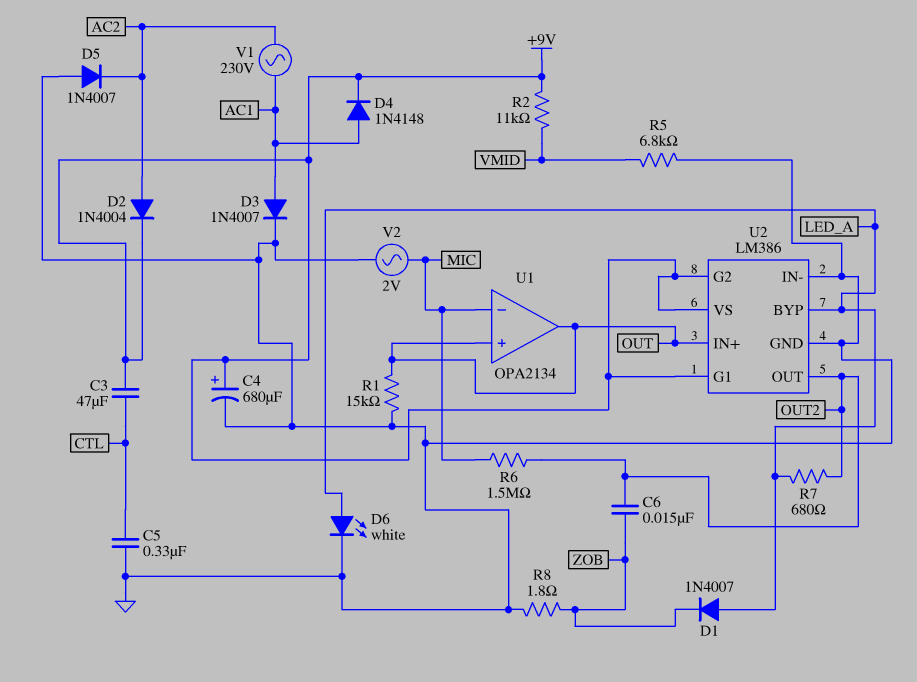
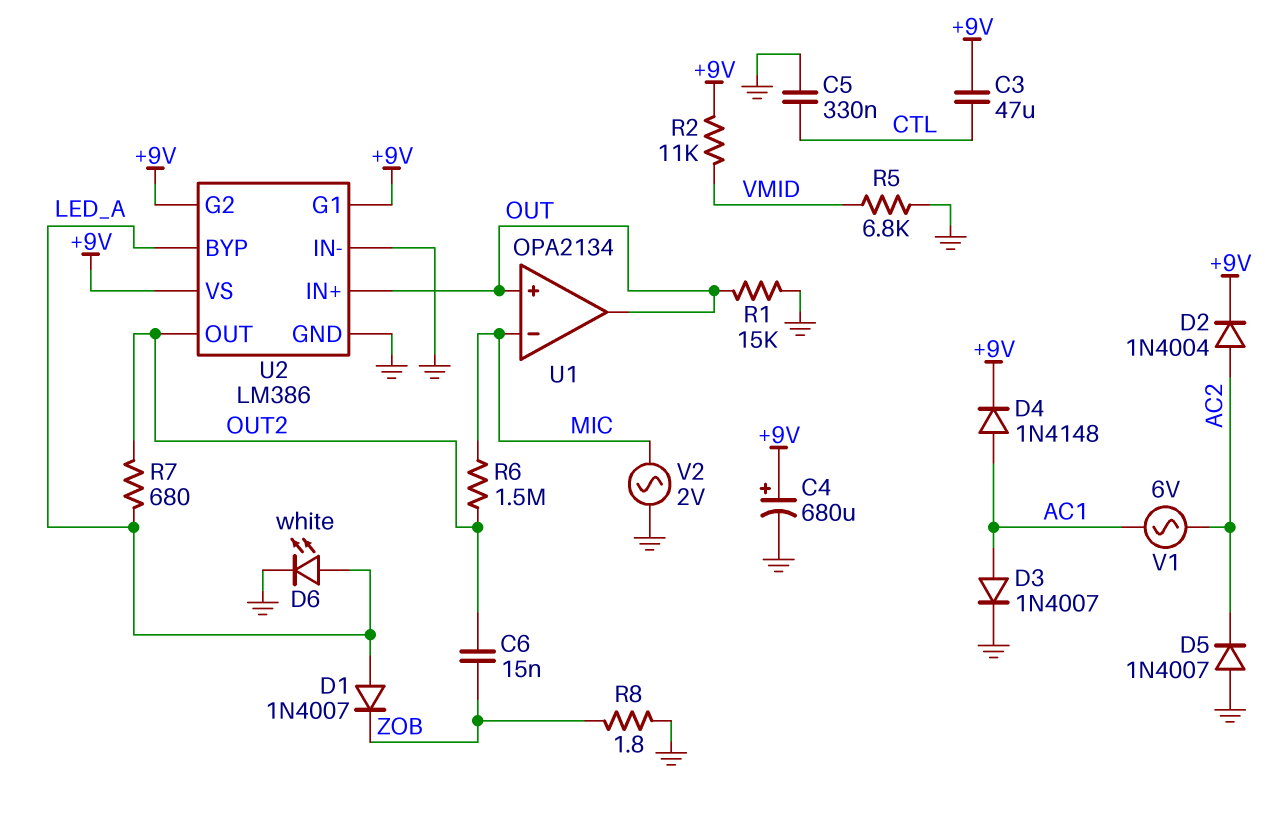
V1: AC 230V (AC1, AC2) -> AC 6V (AC1, AC2)

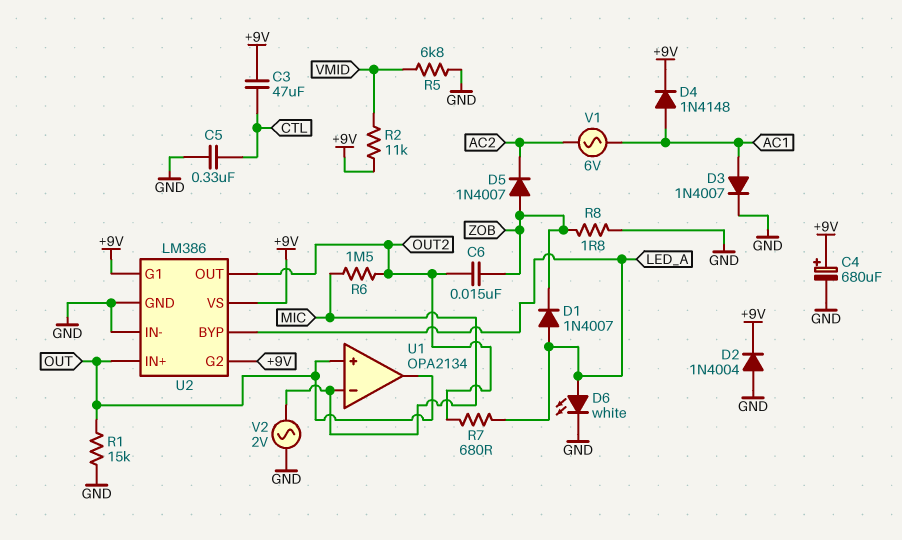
D2: diode 1N4004 (A AC2, K +9V) -> diode 1N4004 (A GND, K +9V)
D5: diode 1N4007 (A GND, K AC2) -> diode 1N4007 (A ZOB, K AC2)

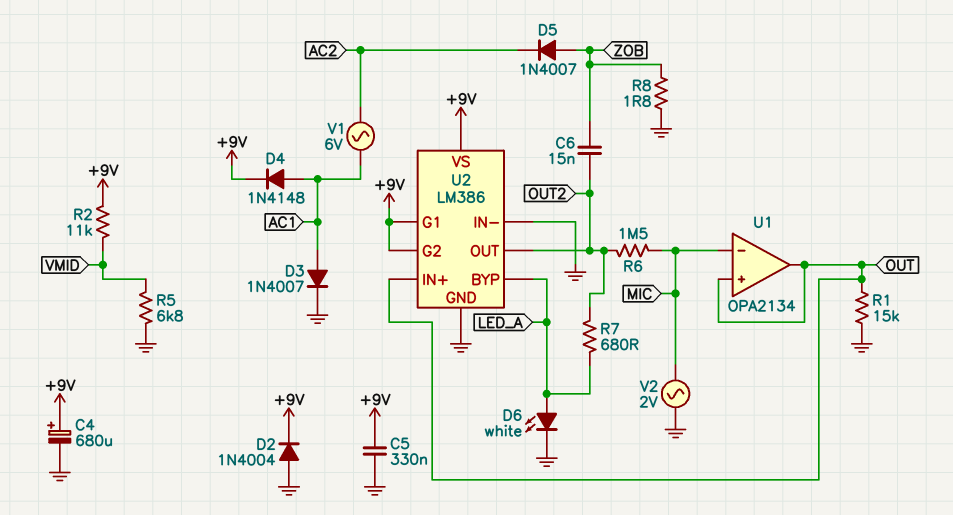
C3: 47uF (+9V, CTL) -> none
C5: 330nF (CTL, GND) -> 330nF (+9V, GND)
D1: diode 1N4007 (A LED_A, K ZOB) -> none

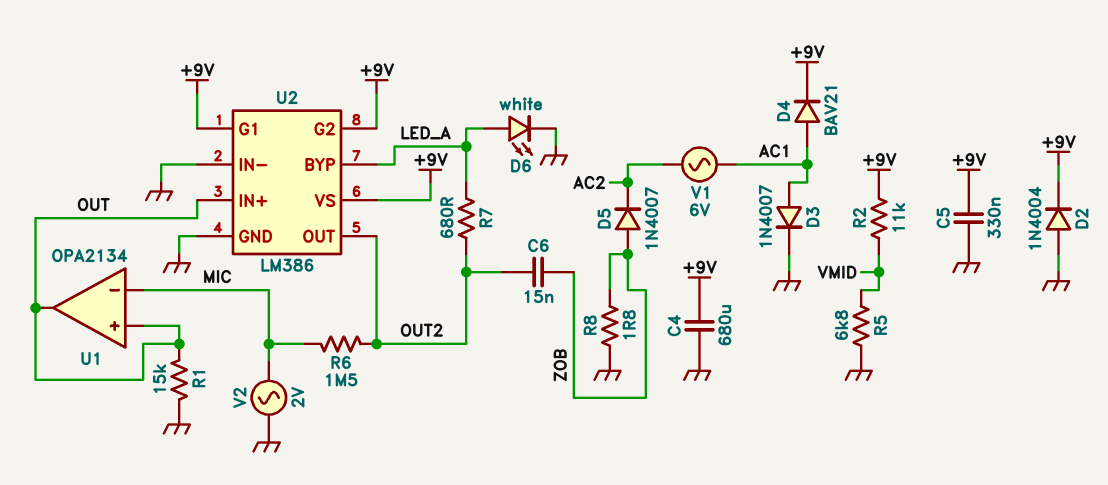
C4: 680uF (plus +9V, minus GND) -> 680uF (+9V, GND)
D4: diode 1N4148 (A AC1, K +9V) -> diode BAV21 (A AC1, K +9V)

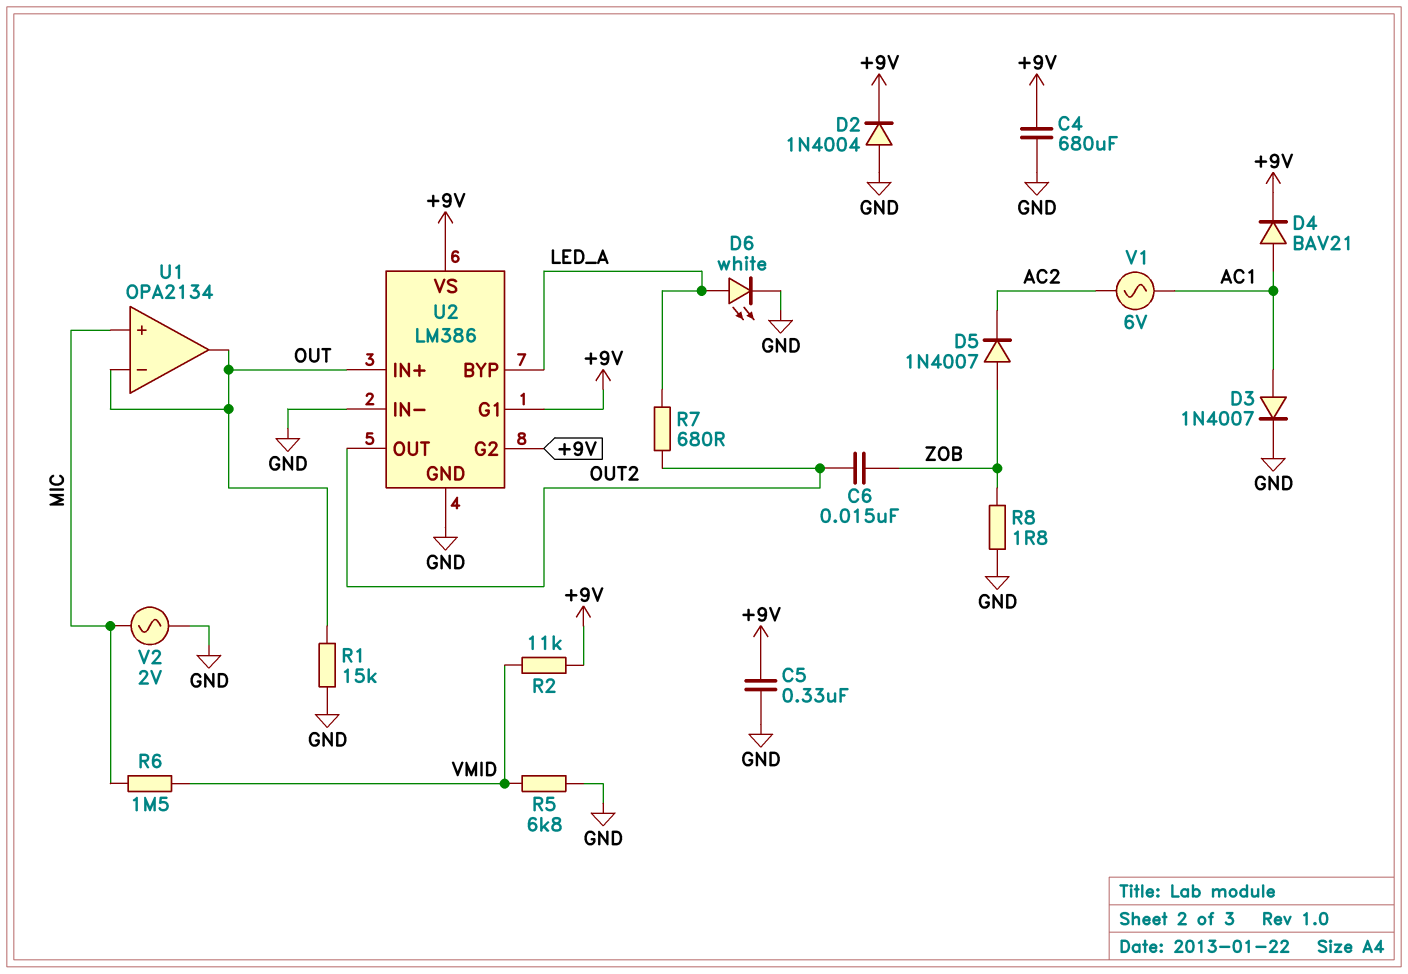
R6: 1.5M (MIC, OUT2) -> 1.5M (MIC, VMID)
U1 pin in+: OUT -> MIC
U1 pin in-: MIC -> OUT

